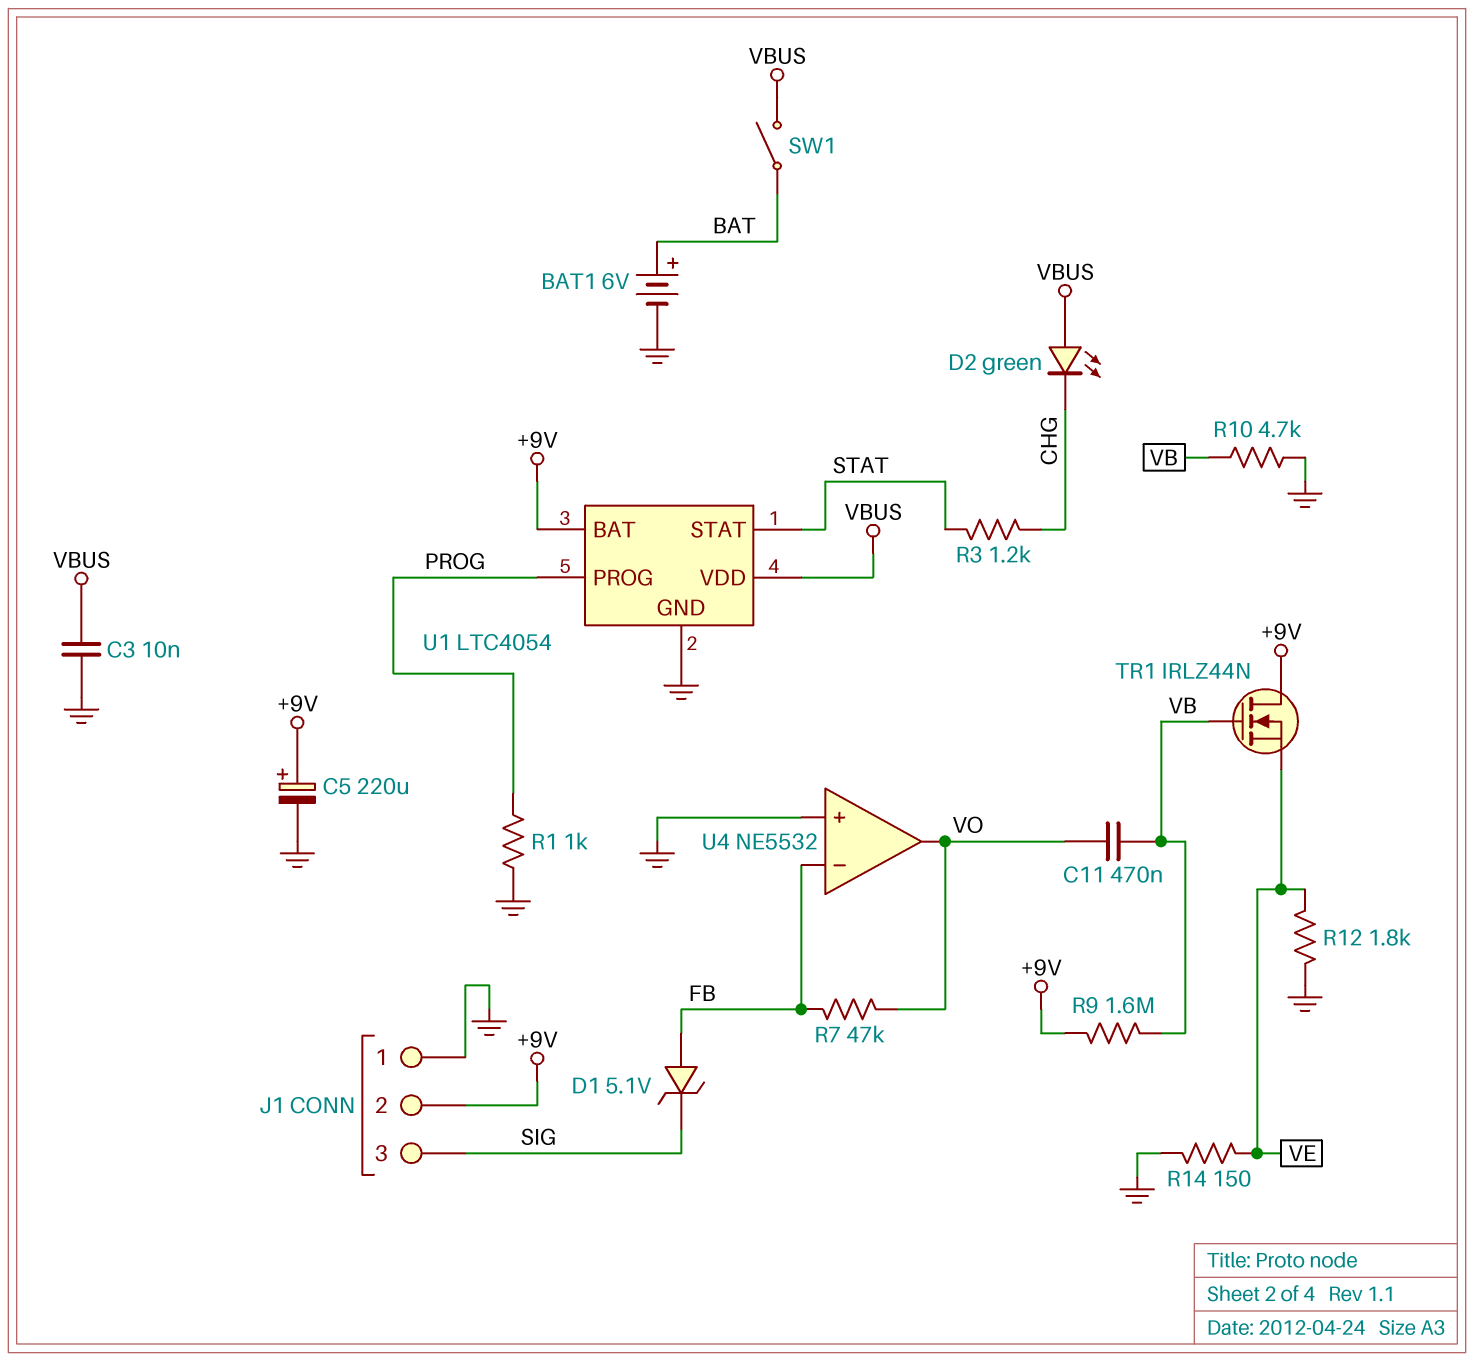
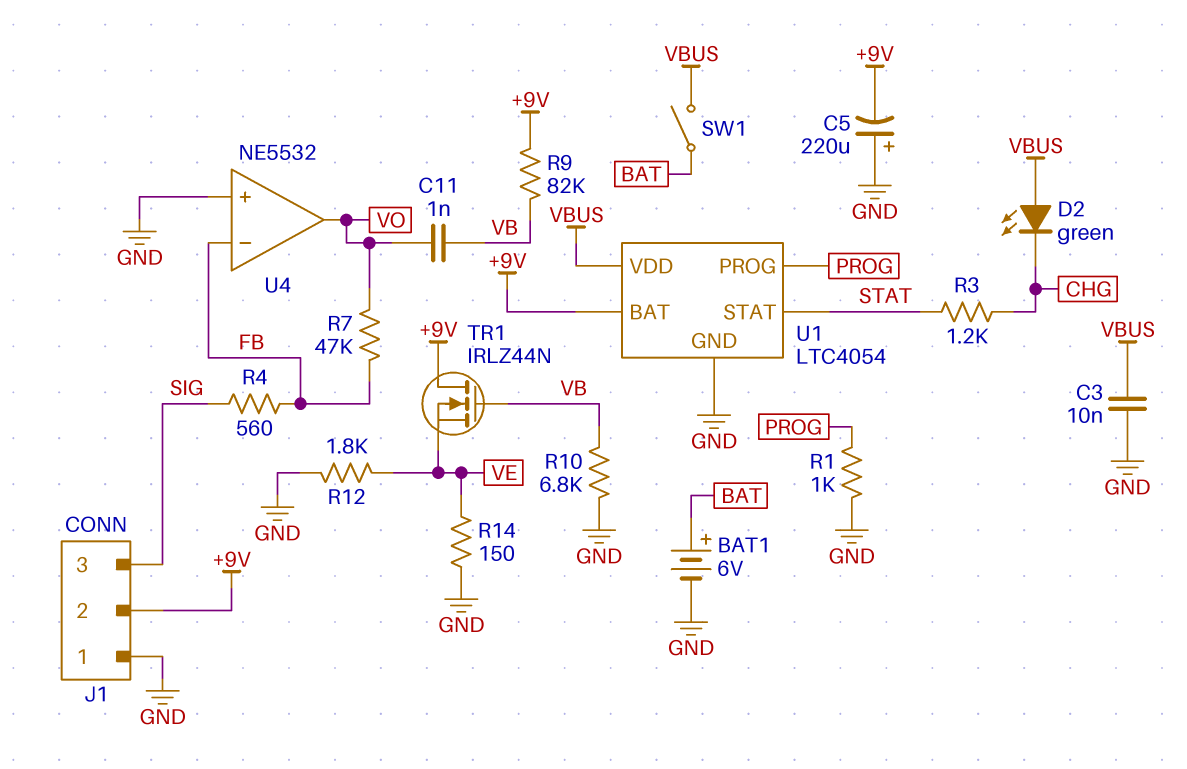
C5: 220uF (plus +9V, minus GND) -> 220uF (plus GND, minus +9V)
C11: 470nF (VB, VO) -> 1nF (VB, VO)
D1: zener 5.1V (A FB, K SIG) -> none
R4: none -> 560 (FB, SIG)
R9: 1.6M (+9V, VB) -> 82k (+9V, VB)
R10: 4.7k (GND, VB) -> 6.8k (GND, VB)

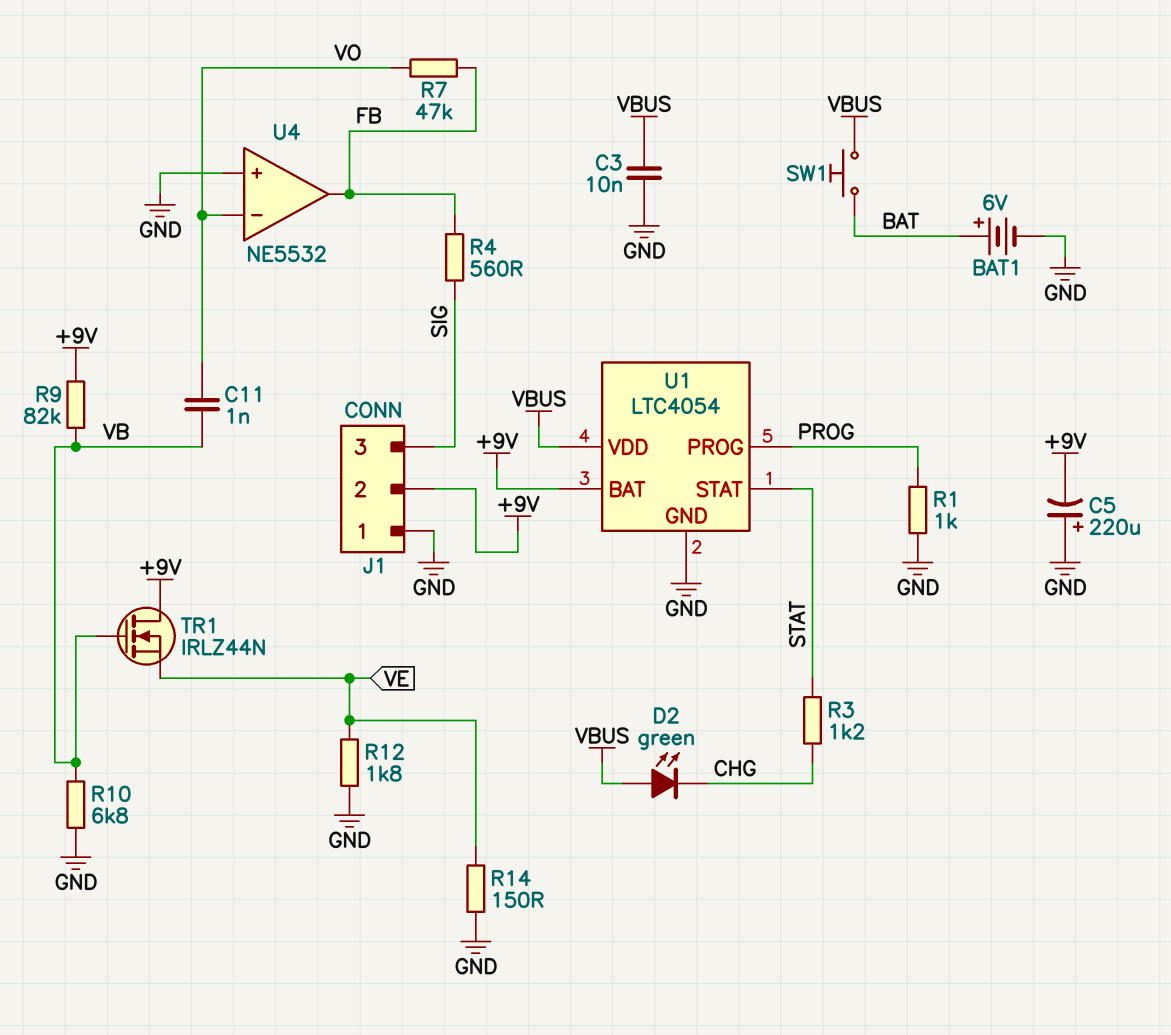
SW1: switch (BAT, VBUS) -> button (BAT, VBUS)
U4 pin in-: FB -> VO
U4 pin out: VO -> FB

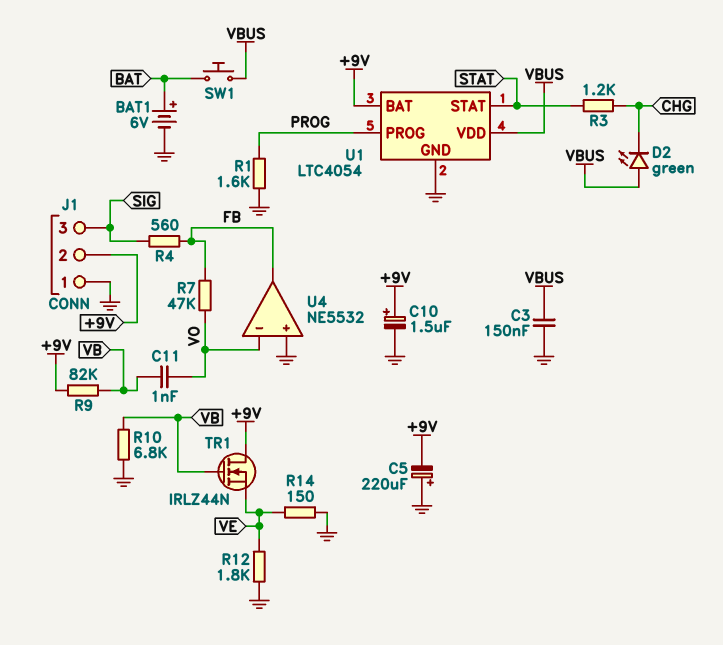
C3: 10nF (GND, VBUS) -> 150nF (GND, VBUS)
C10: none -> 1.5uF (plus +9V, minus GND)
R1: 1k (GND, PROG) -> 1.6k (GND, PROG)

